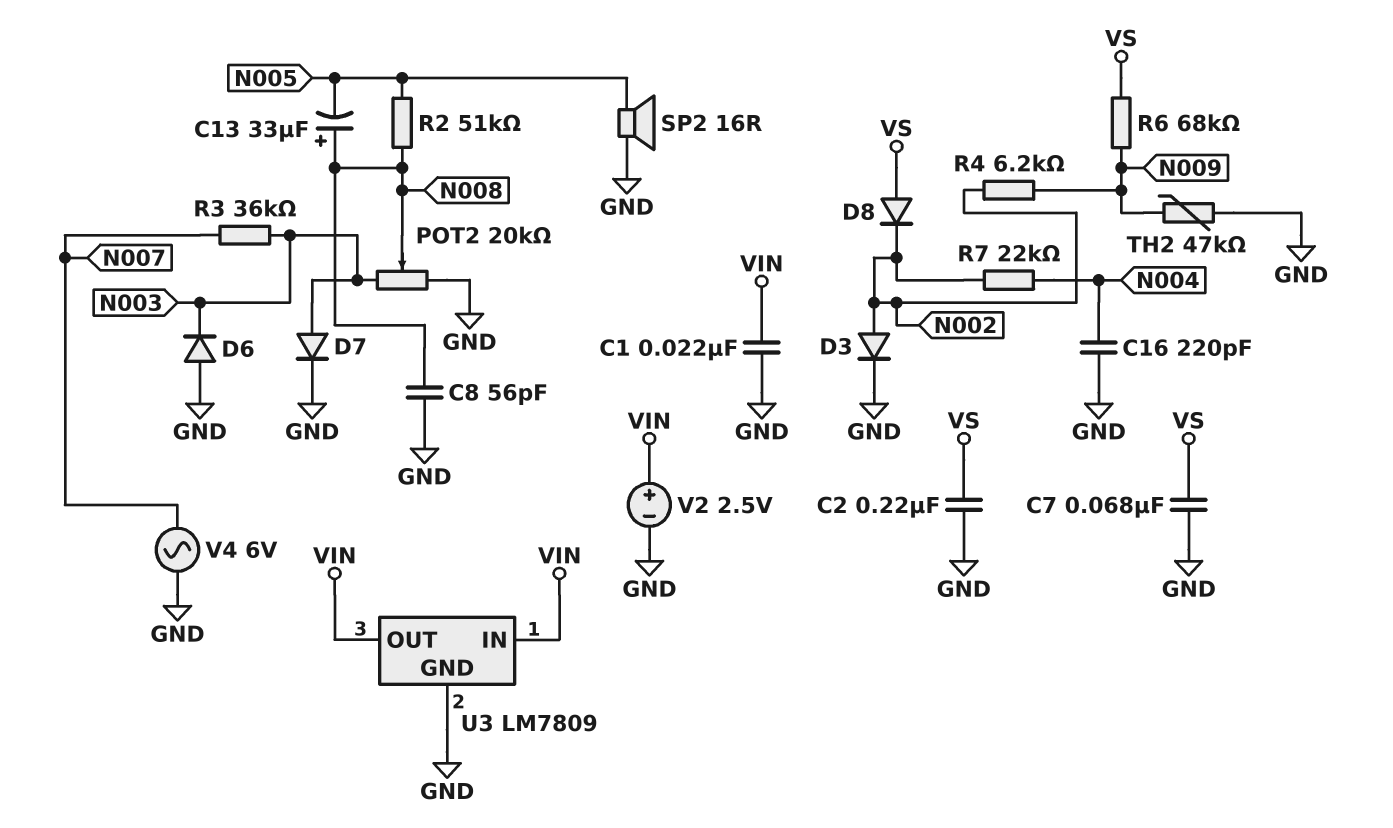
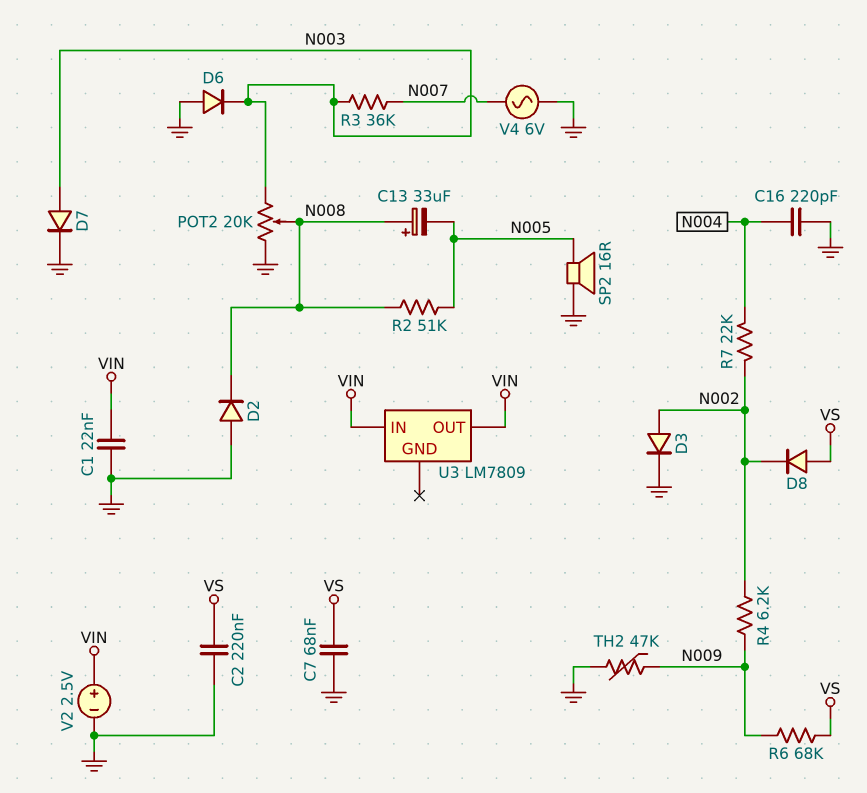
C8: 56pF (GND, N008) -> none
D2: none -> diode (A GND, K N008)
U3 pin GND: GND -> none

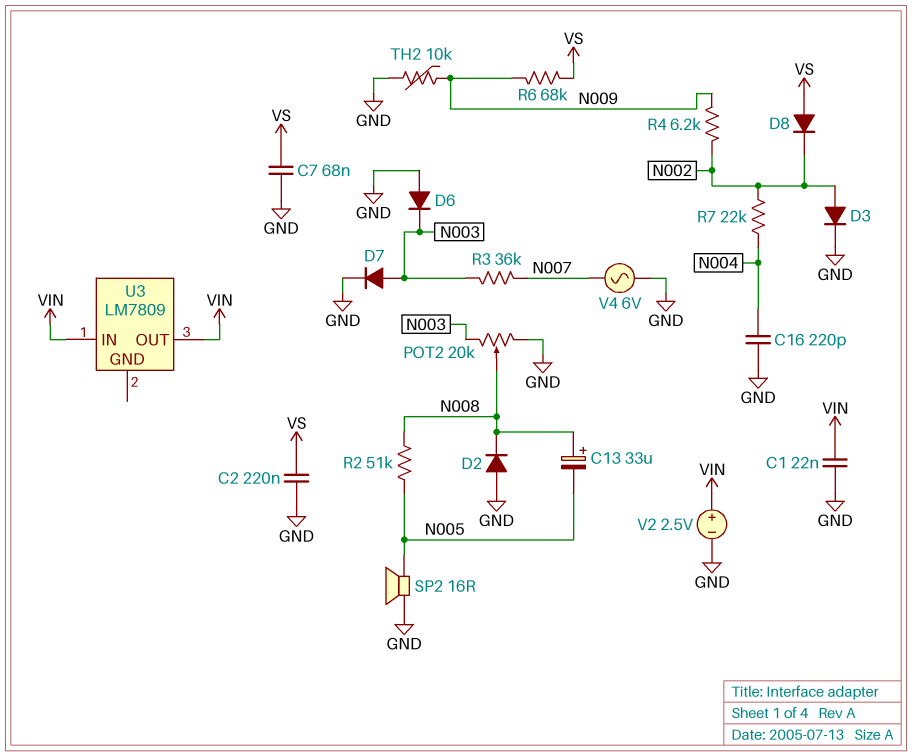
TH2: 47k (GND, N009) -> 10k (GND, N009)

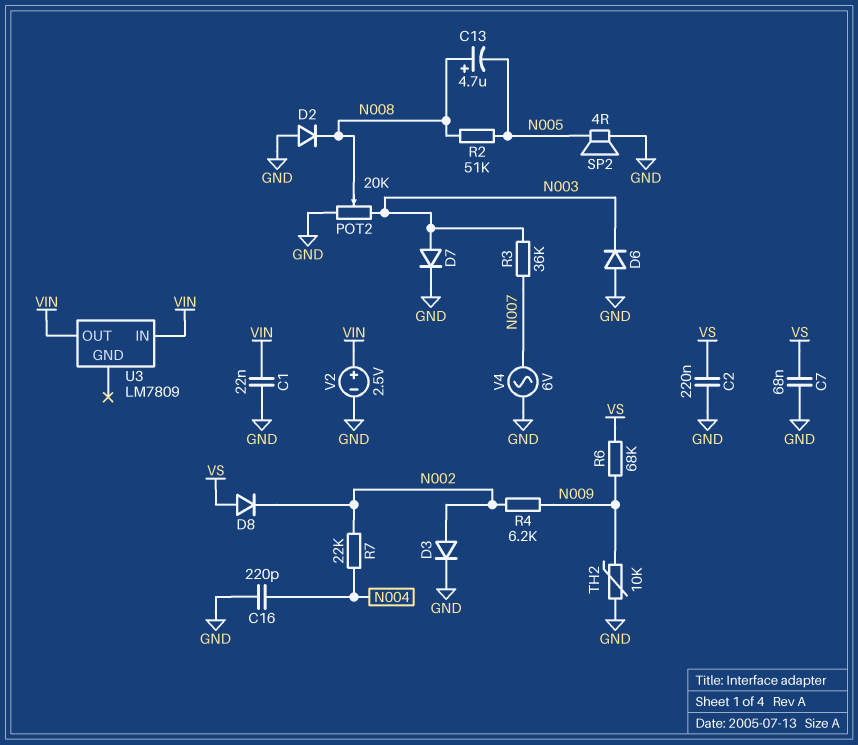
C13: 33uF (plus N008, minus N005) -> 4.7uF (plus N008, minus N005)
SP2: speaker 16R (GND, N005) -> speaker 4R (GND, N005)

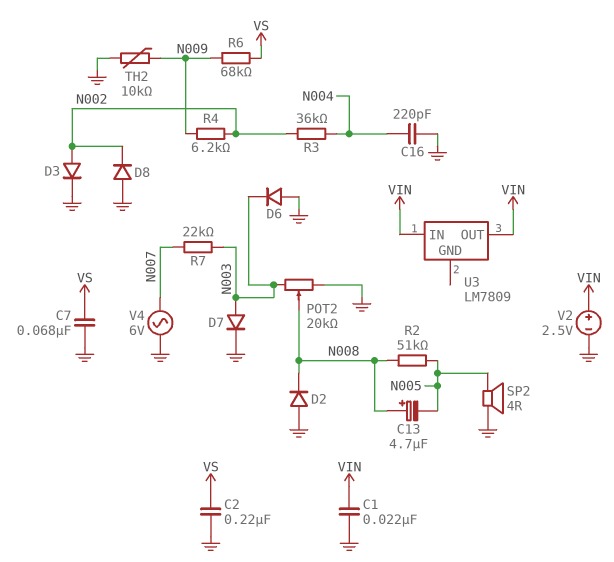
D8: diode (A VS, K N002) -> diode (A GND, K N002)
R3: 36k (N003, N007) -> 36k (N002, N004)
R7: 22k (N002, N004) -> 22k (N003, N007)

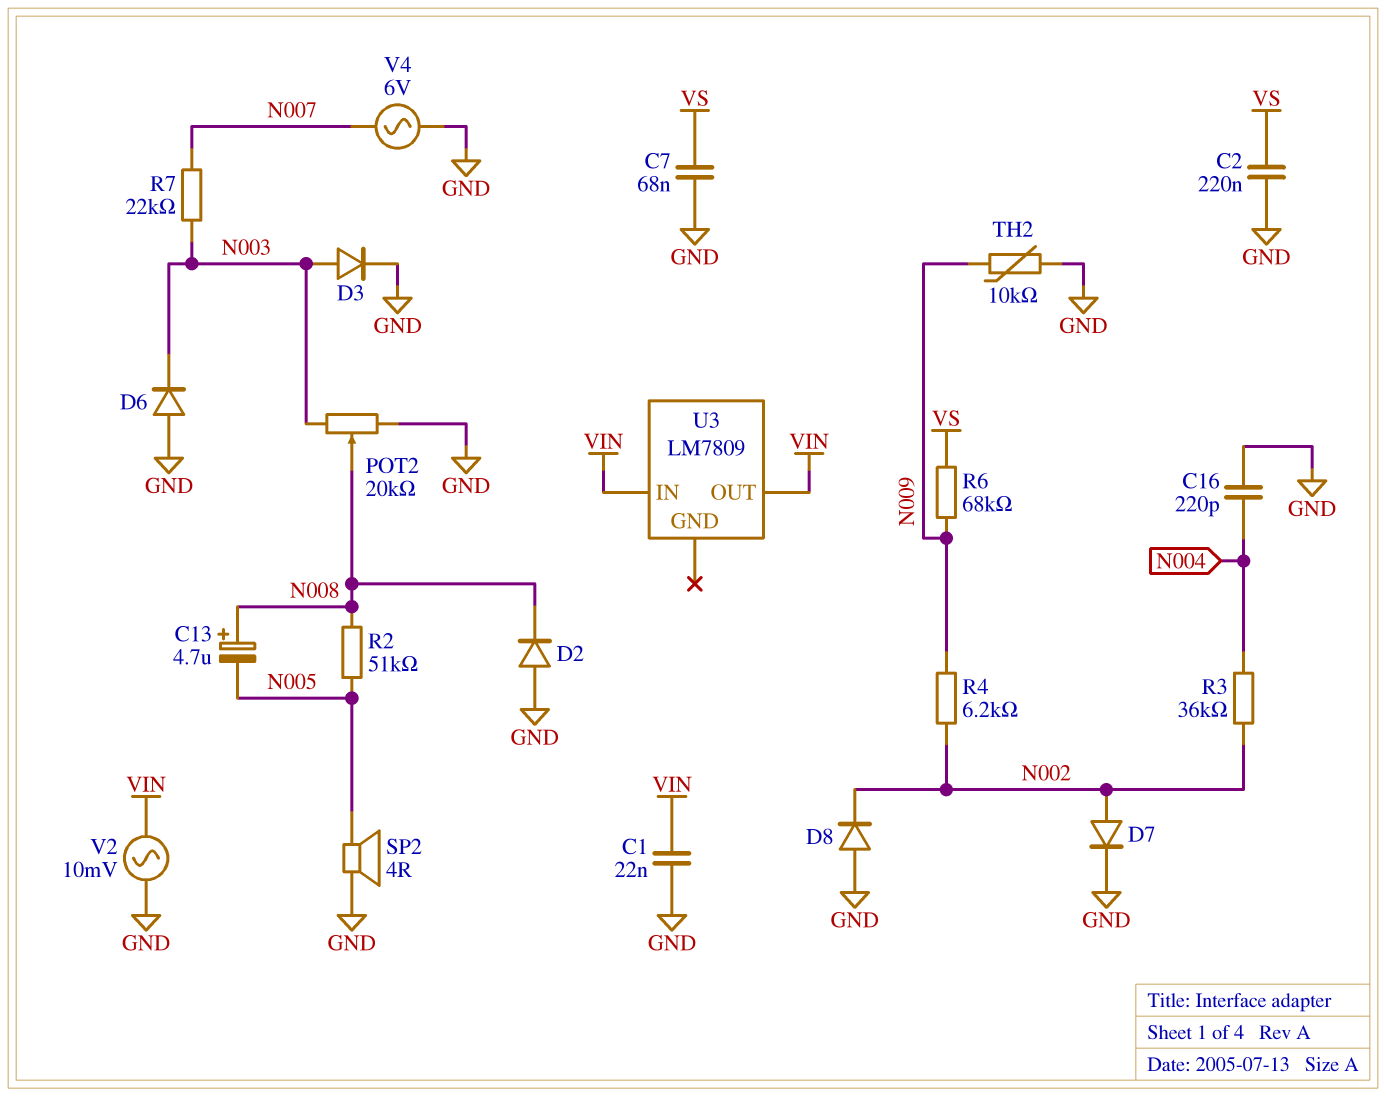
D3: diode (A N002, K GND) -> diode (A N003, K GND)
D7: diode (A N003, K GND) -> diode (A N002, K GND)
V2: 2.5V (plus VIN, minus GND) -> AC 10mV (GND, VIN)

